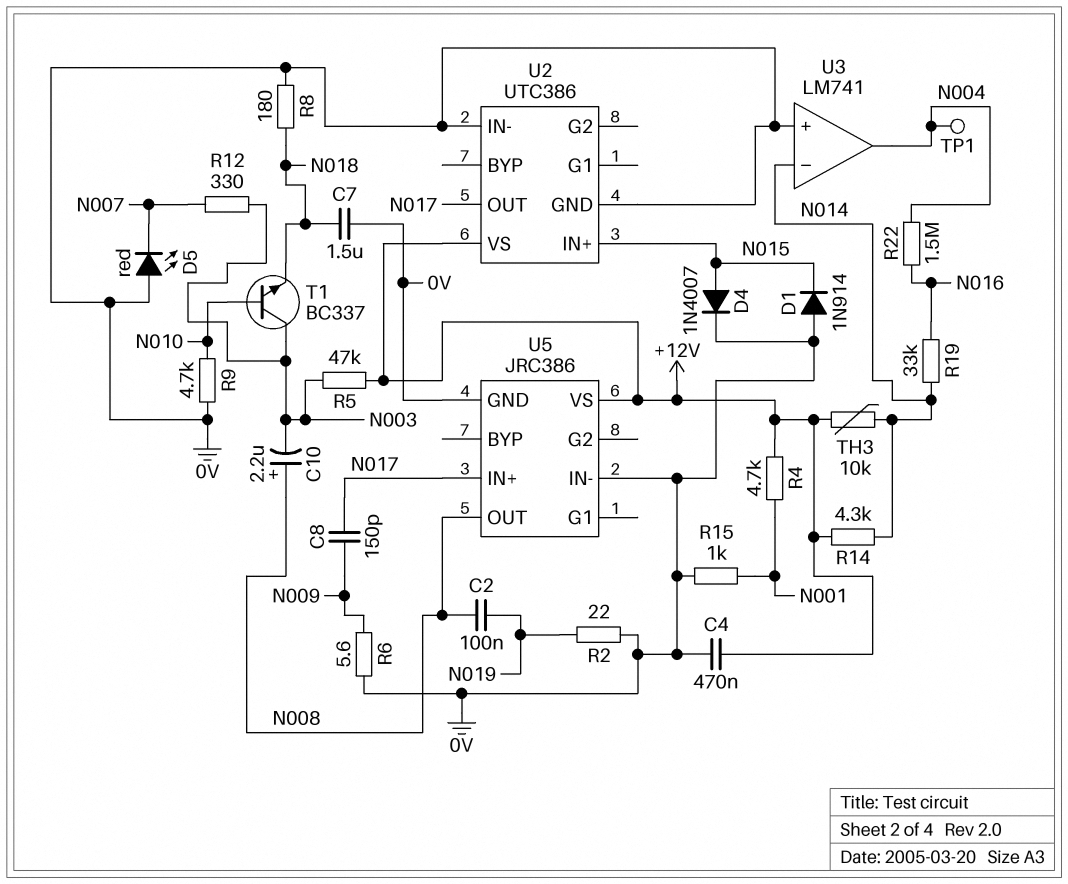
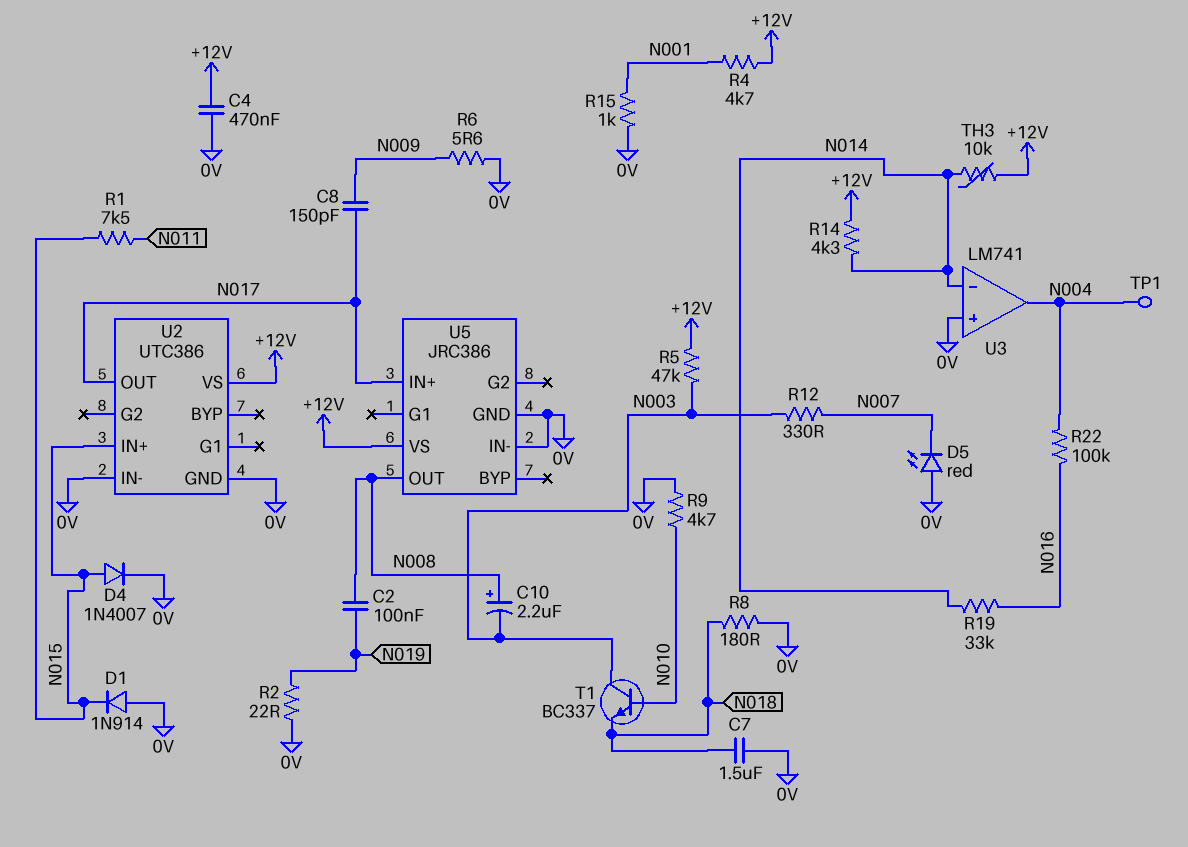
R1: none -> 7.5k (N011, N015)
R22: 1.5M (N004, N016) -> 100k (N004, N016)

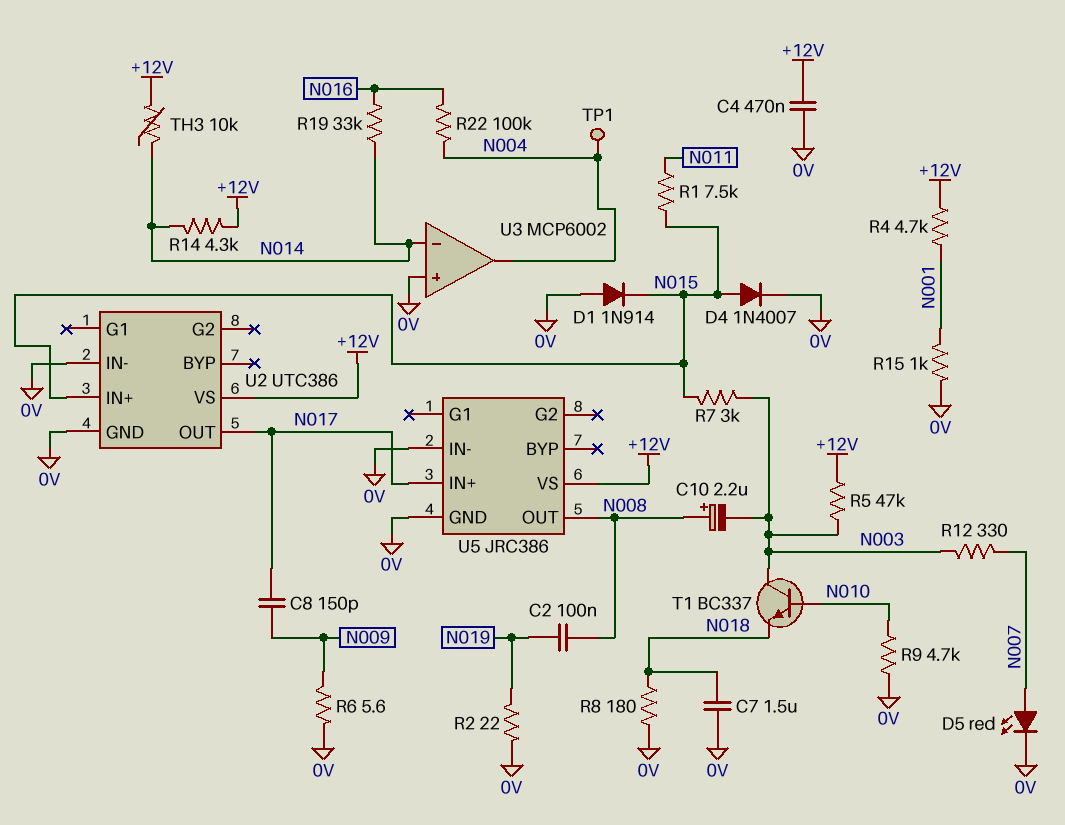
D5: LED red (A 0V, K N007) -> LED red (A N007, K 0V)
R7: none -> 3k (N003, N015)
U3: LM741 -> MCP6002

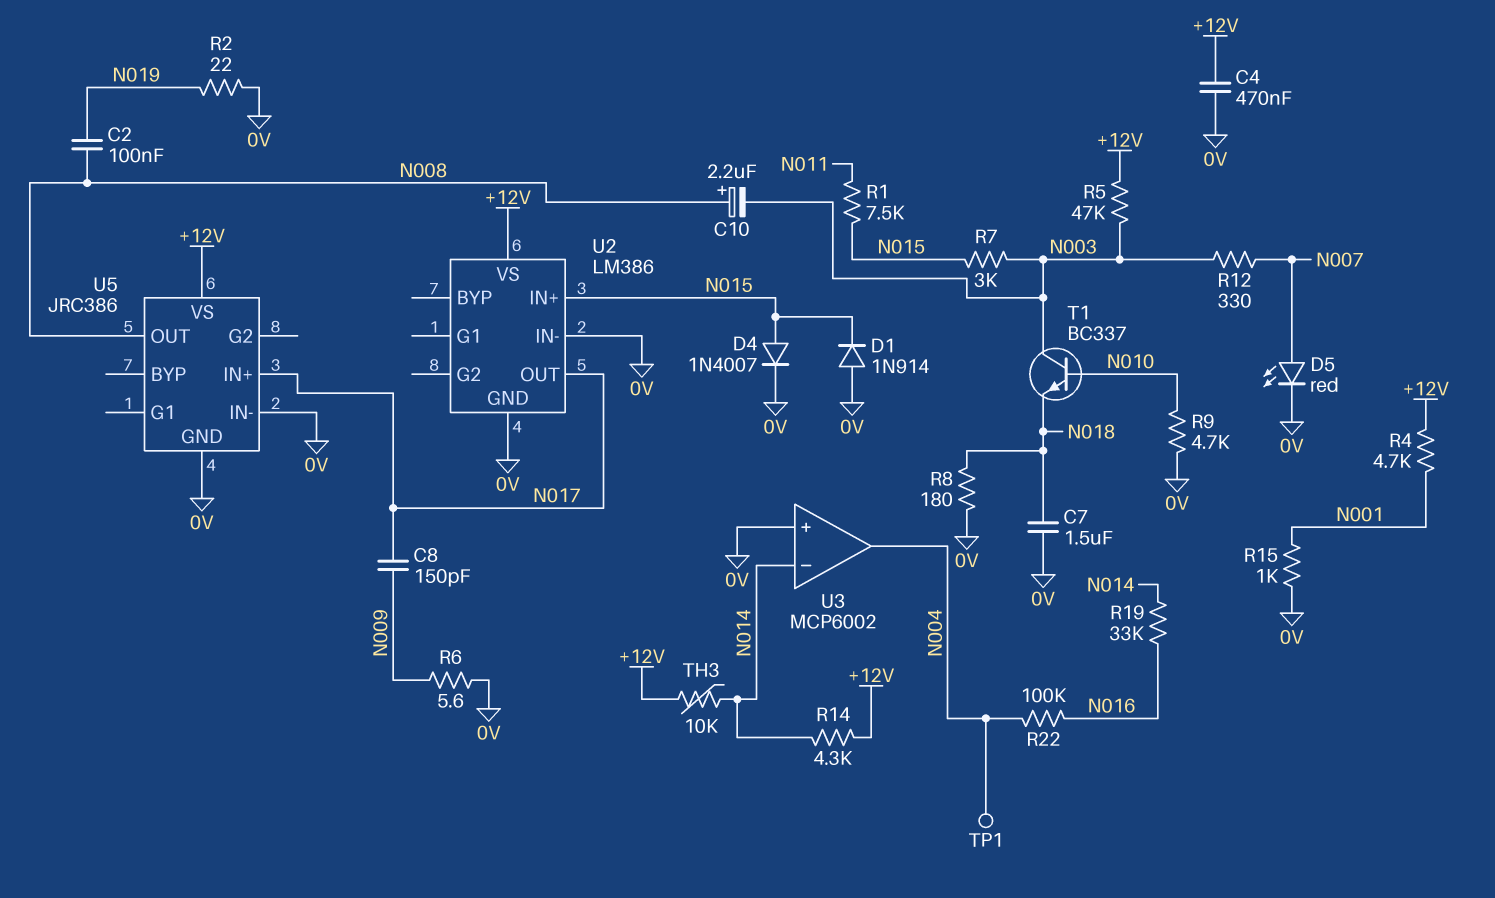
U2: UTC386 -> LM386

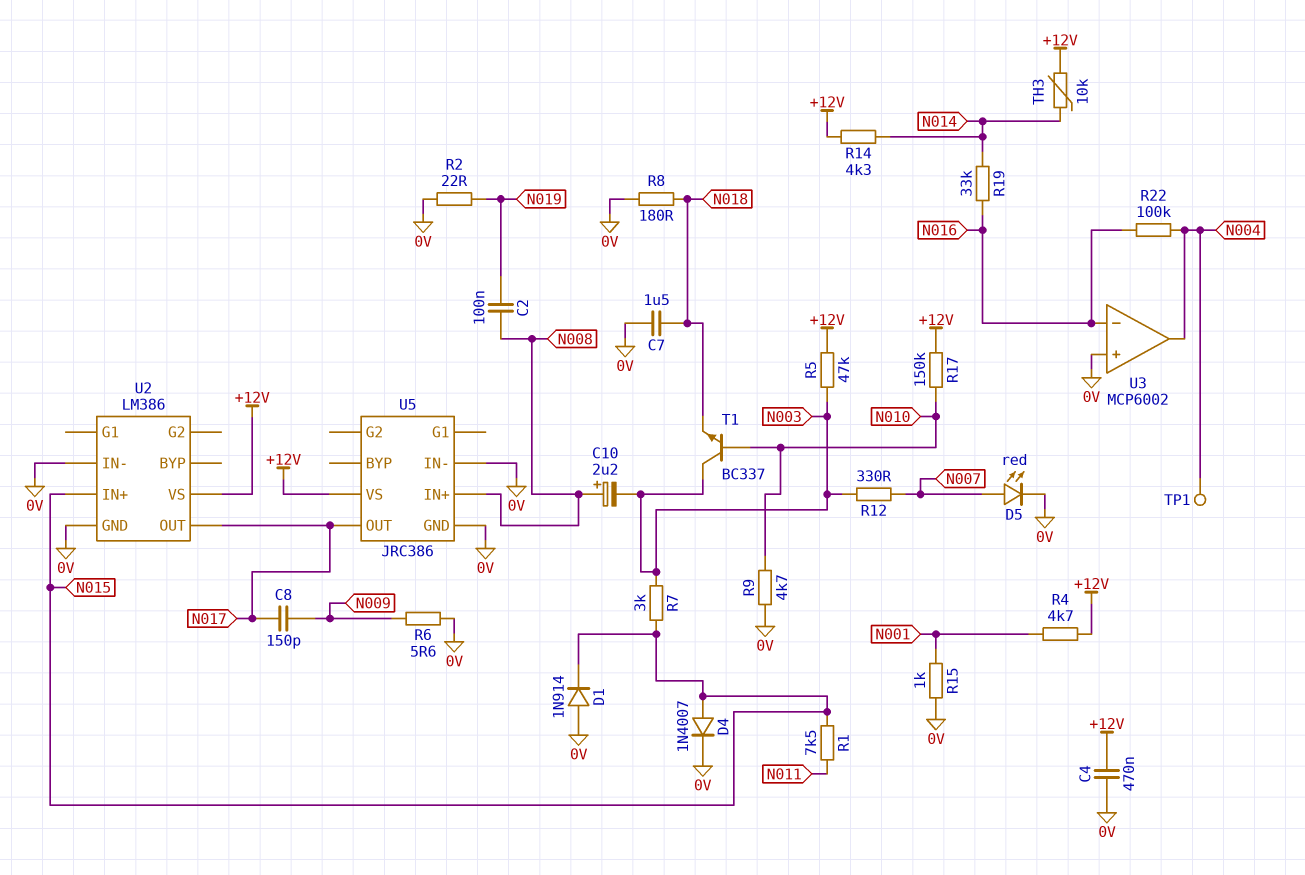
R17: none -> 150k (+12V, N010)
U3 pin in-: N014 -> N016
U5 pin IN+: N017 -> N008
U5 pin OUT: N008 -> N017

